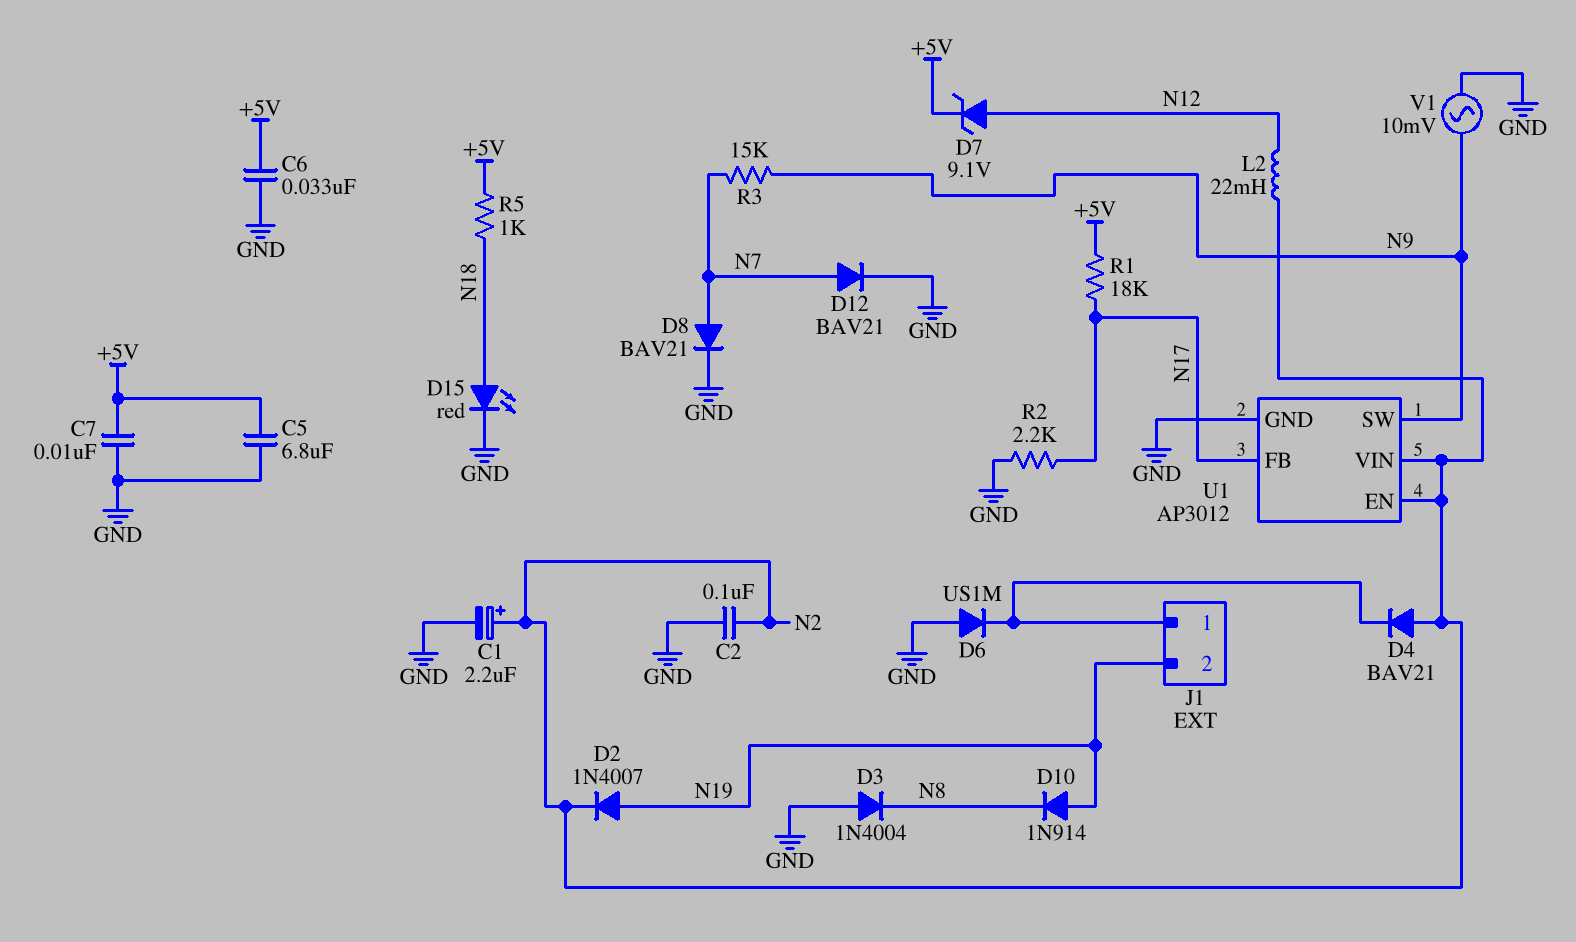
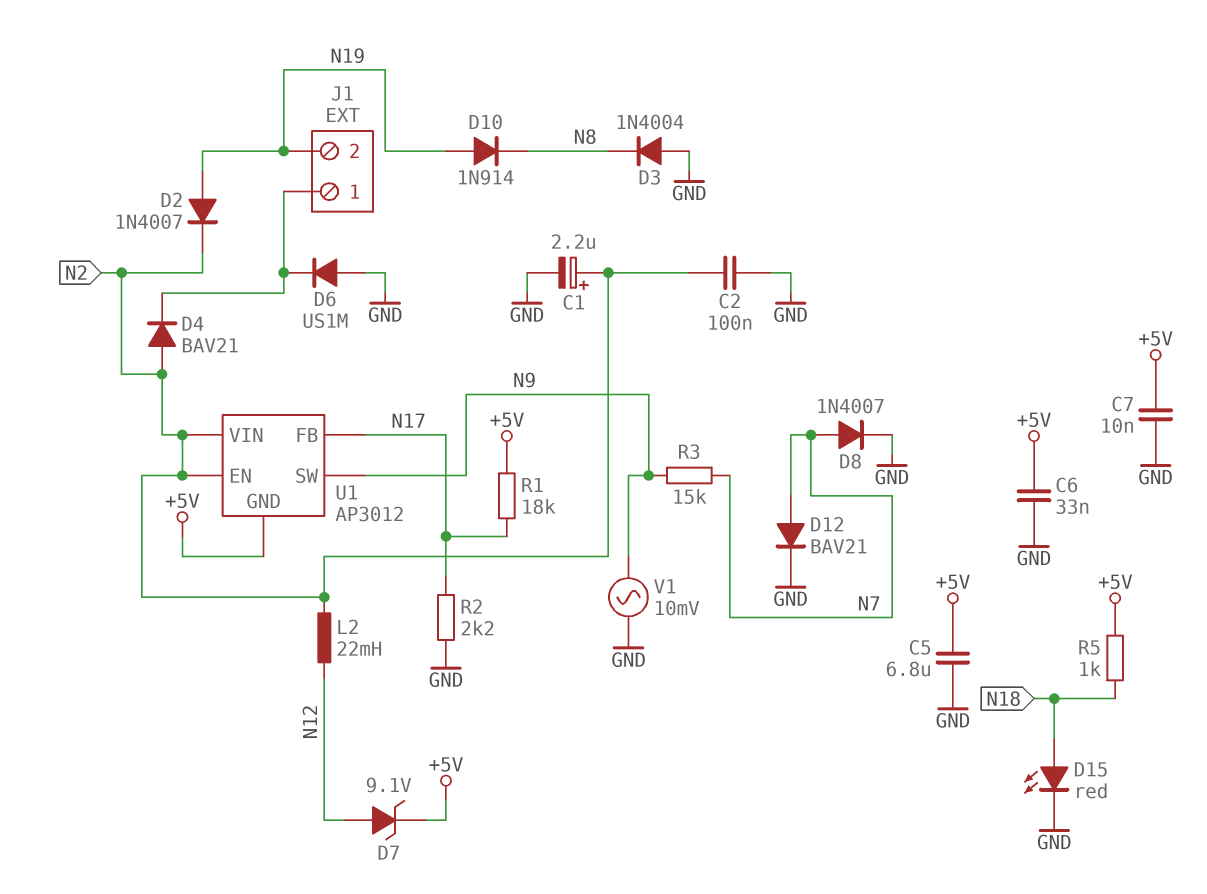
D8: diode BAV21 (A N7, K GND) -> diode 1N4007 (A N7, K GND)
U1 pin GND: GND -> +5V

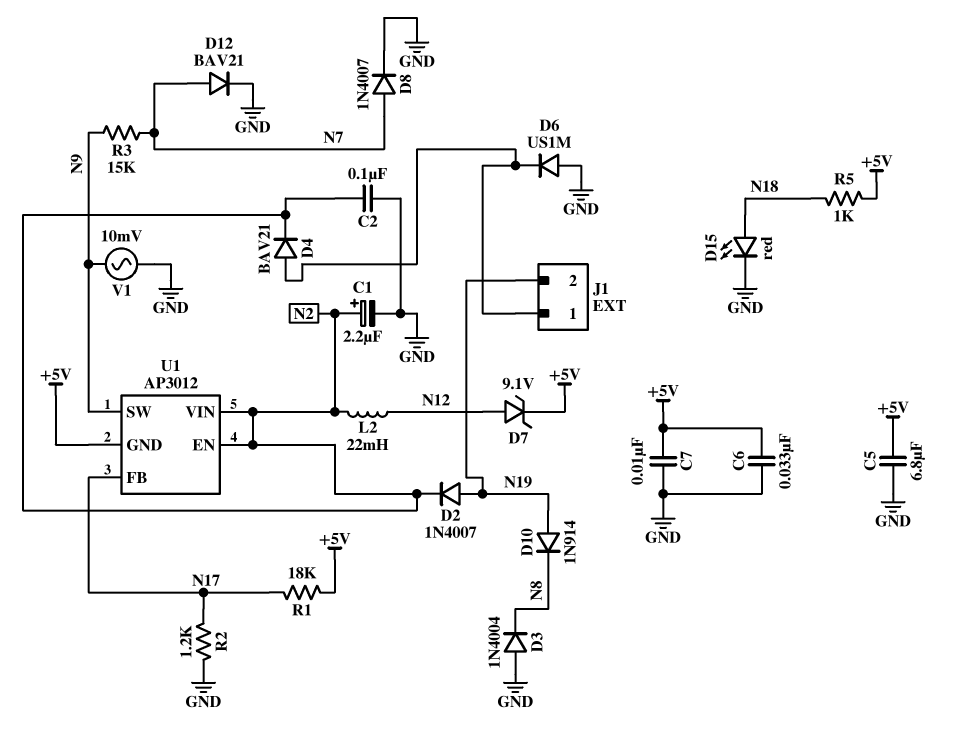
D4: diode BAV21 (A N2, K J1/1) -> diode BAV21 (A J1/1, K N2)
R2: 2.2k (GND, N17) -> 1.2k (GND, N17)

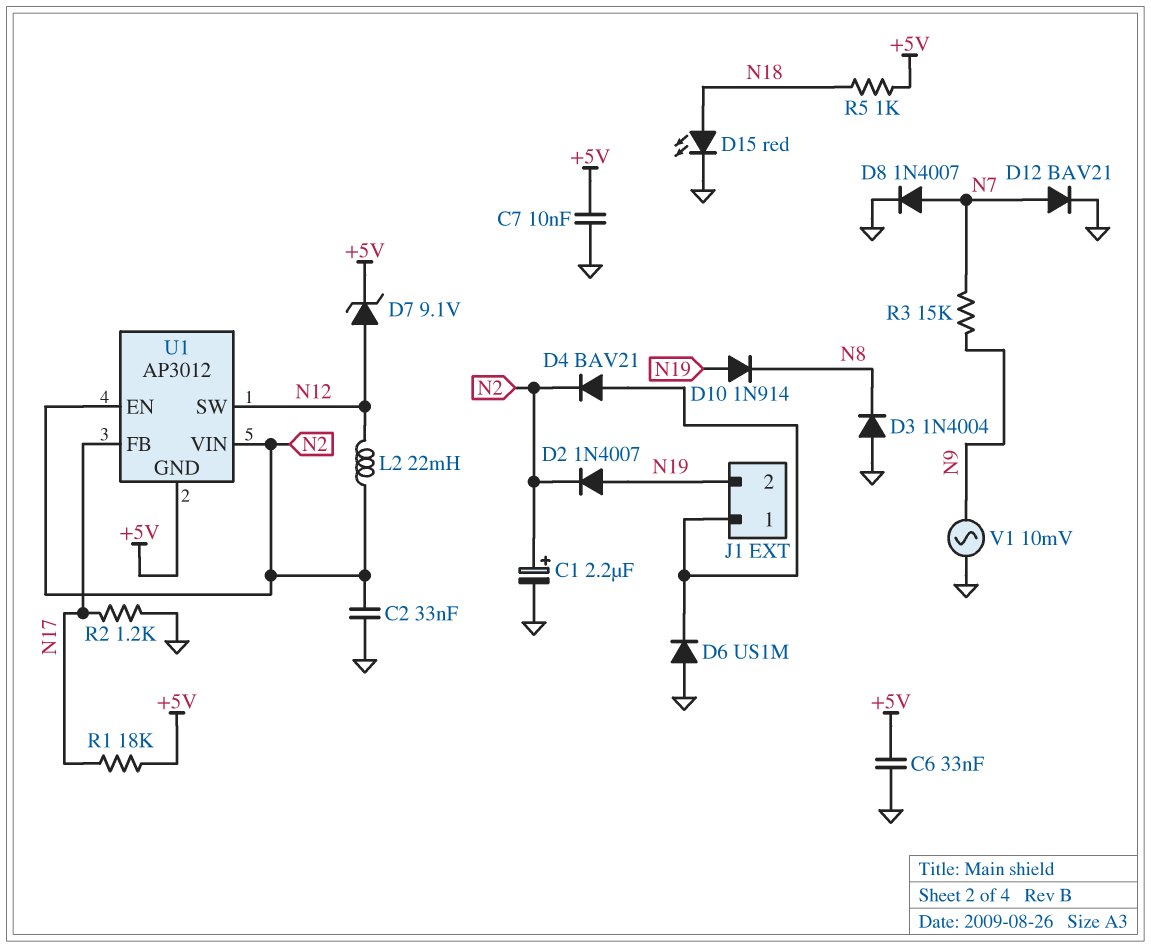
C2: 100nF (GND, N2) -> 33nF (GND, N2)
C5: 6.8uF (+5V, GND) -> none
U1 pin SW: N9 -> N12

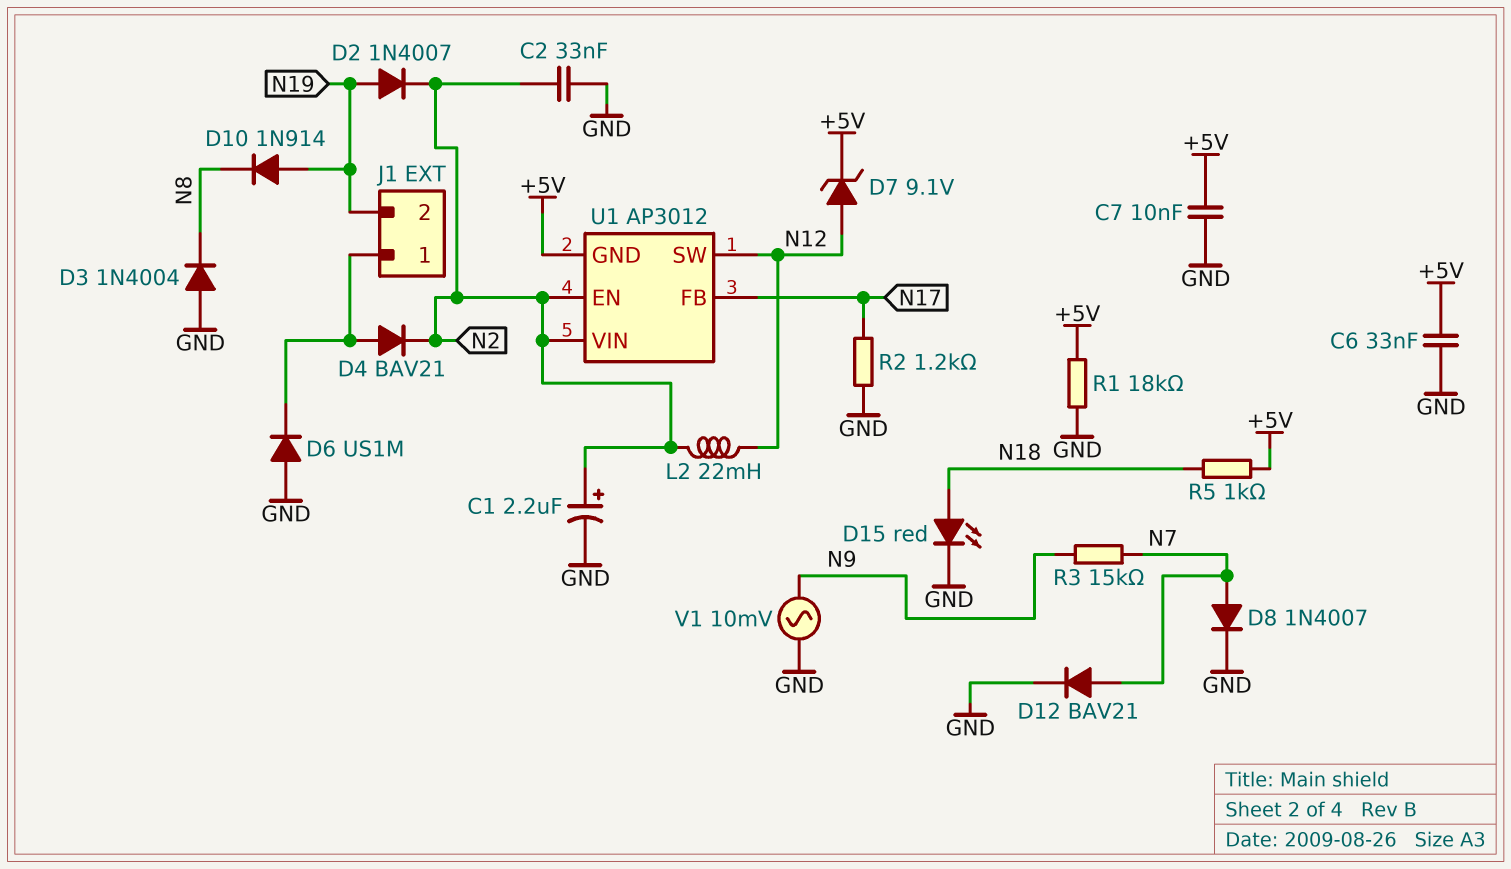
R1: 18k (+5V, N17) -> 18k (+5V, GND)

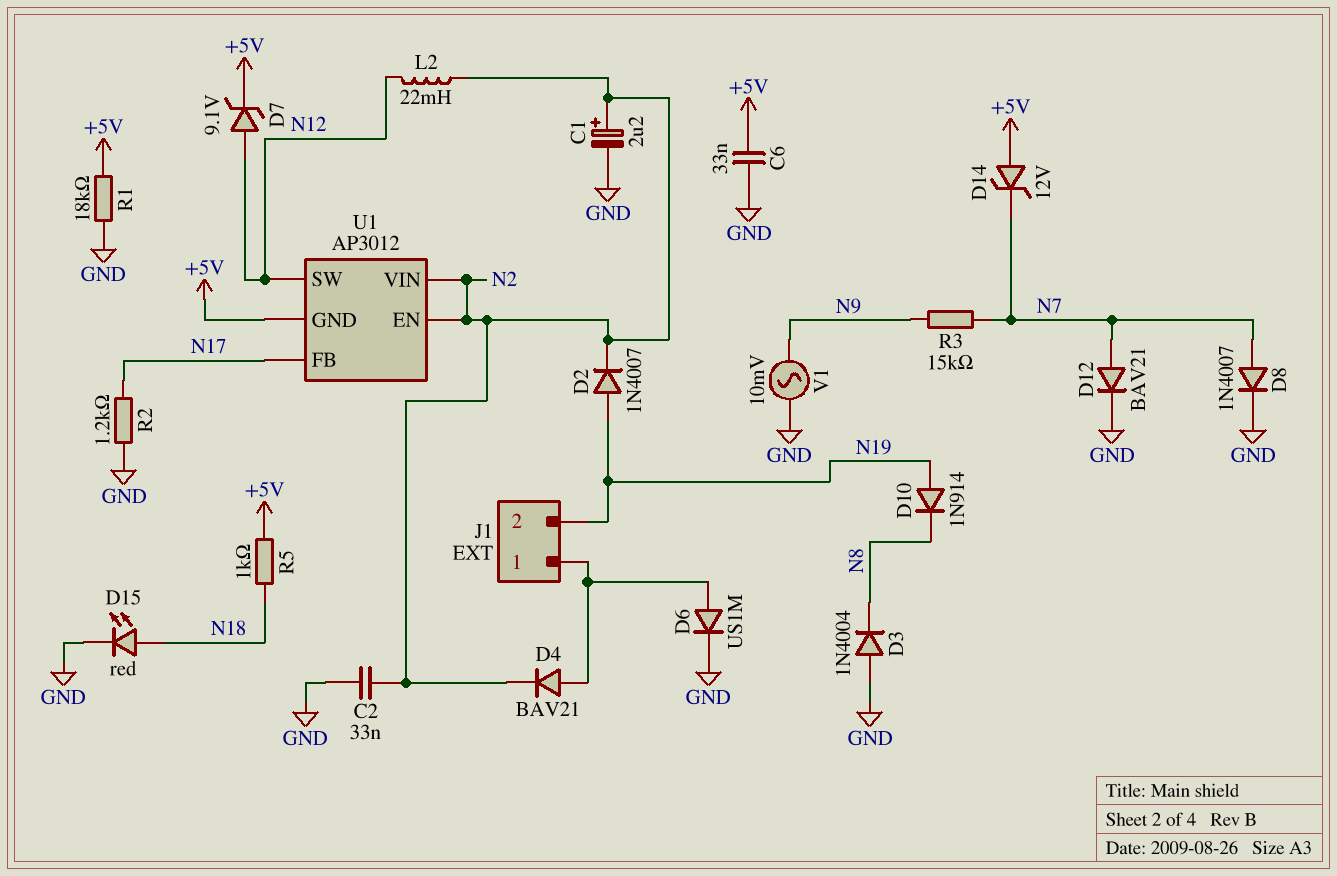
C7: 10nF (+5V, GND) -> none
D6: diode US1M (A GND, K J1/1) -> diode US1M (A J1/1, K GND)
D14: none -> zener 12V (A +5V, K N7)

